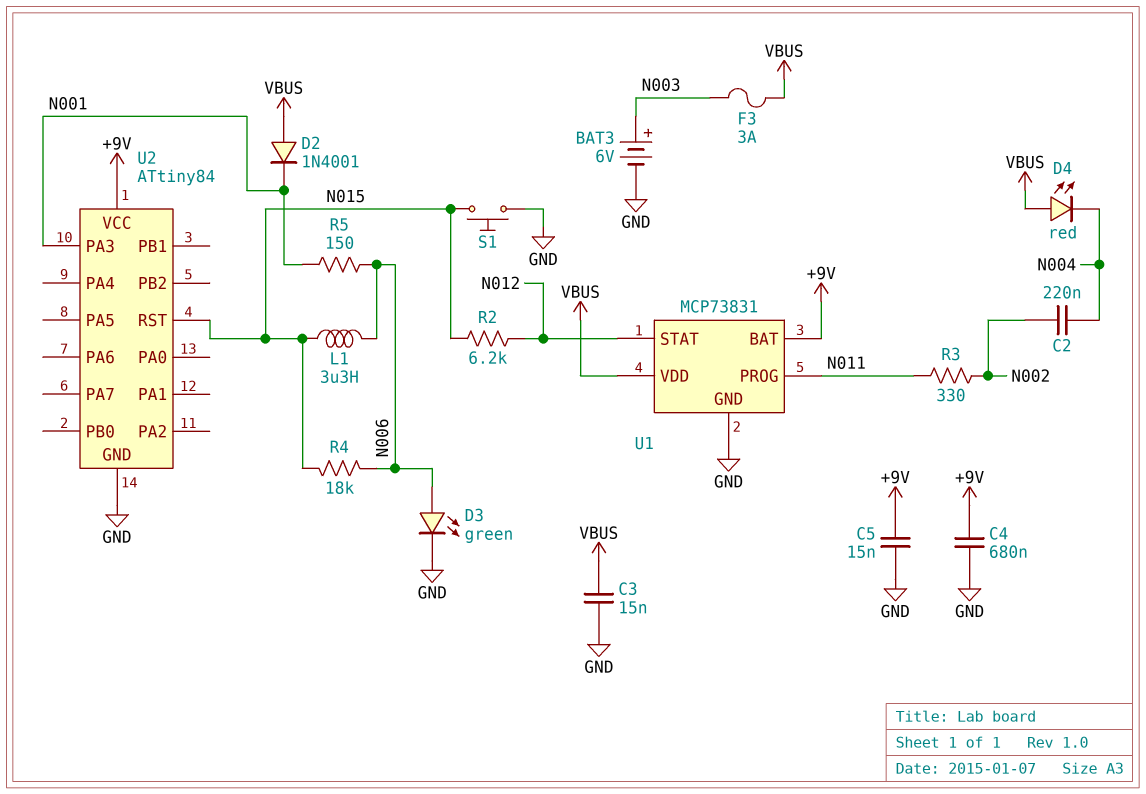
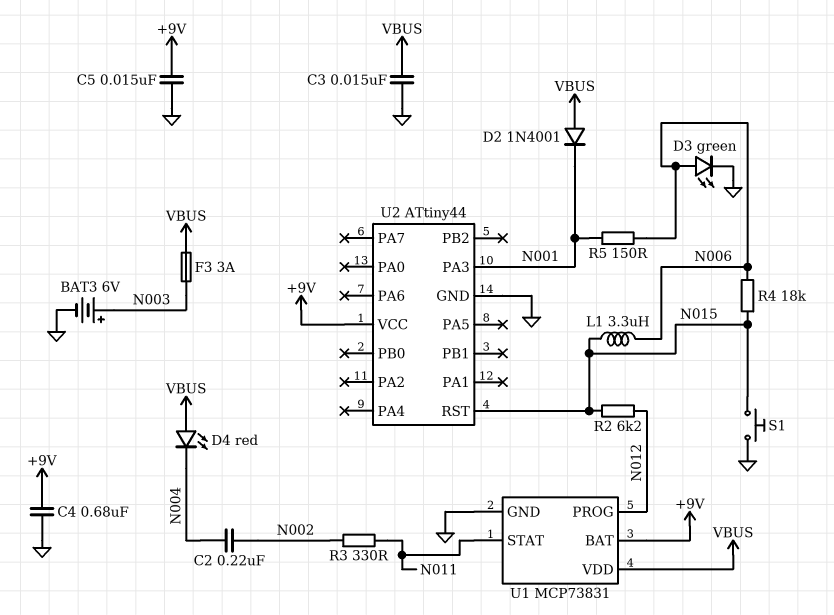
U1 pin PROG: N011 -> N012
U1 pin STAT: N012 -> N011
U2: ATtiny84 -> ATtiny44

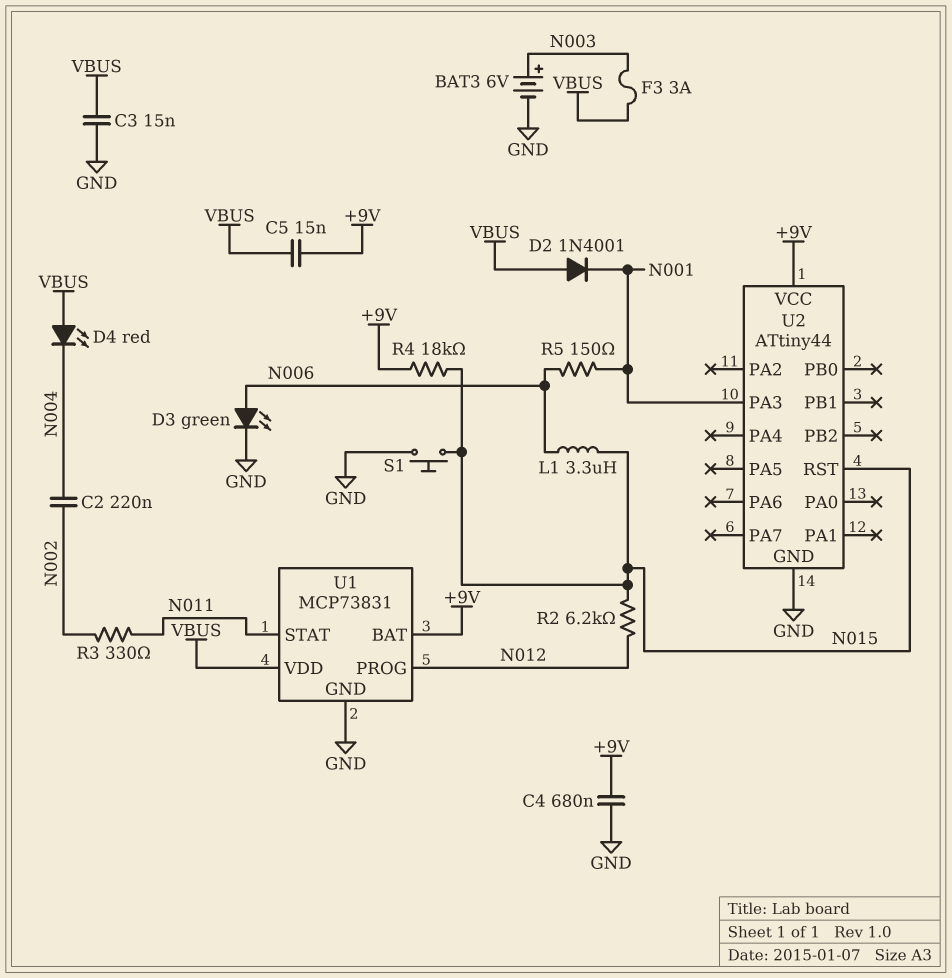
C5: 15nF (+9V, GND) -> 15nF (+9V, VBUS)
R4: 18k (N006, N015) -> 18k (+9V, N015)

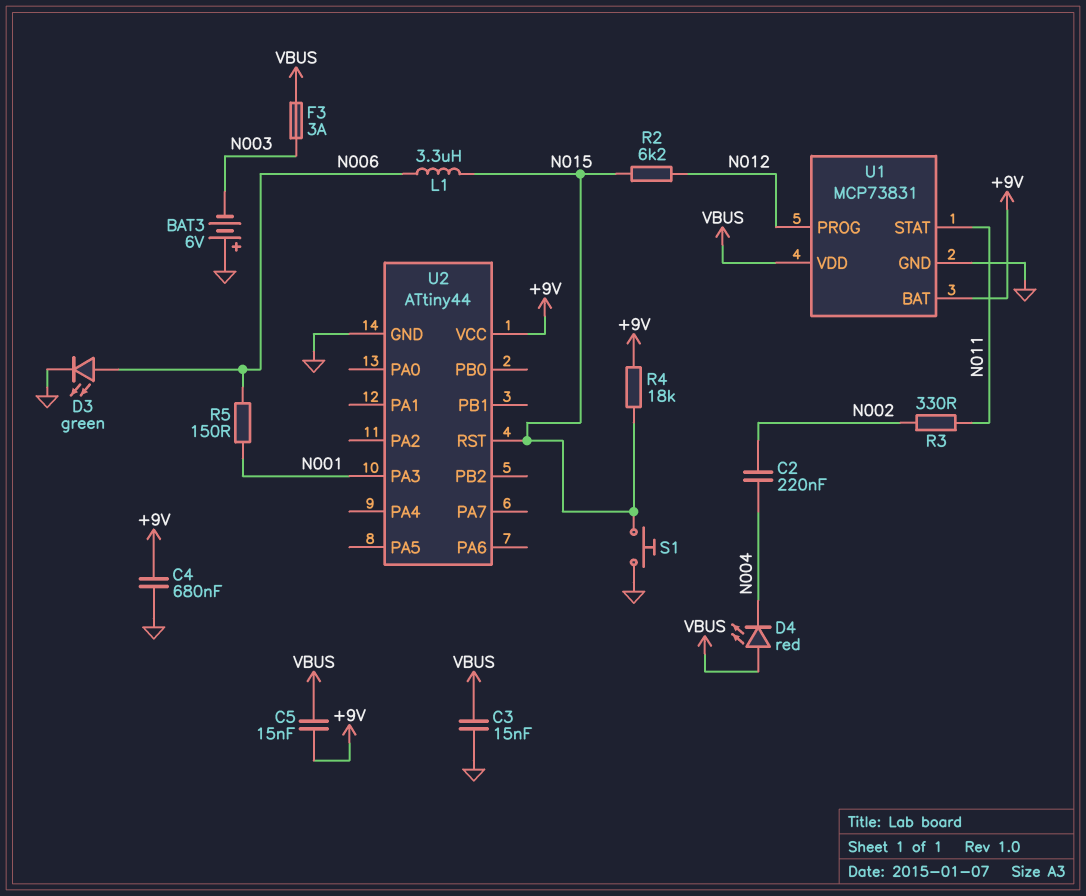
BAT3: 6V (plus N003, minus GND) -> 6V (plus GND, minus N003)
D2: diode 1N4001 (A VBUS, K N001) -> none

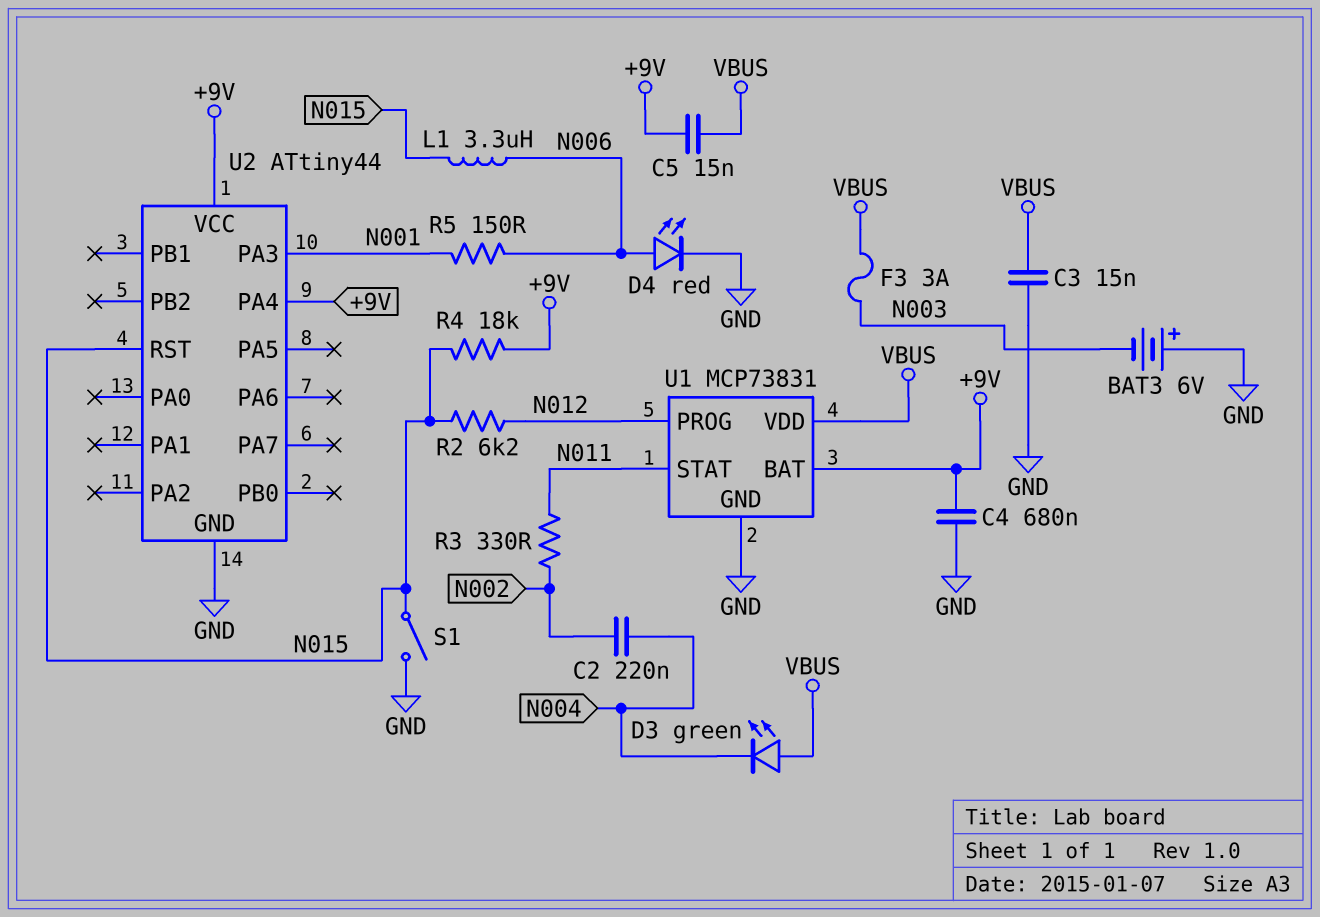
D3: LED green (A N006, K GND) -> LED green (A VBUS, K N004)
D4: LED red (A VBUS, K N004) -> LED red (A N006, K GND)
S1: button (GND, N015) -> switch (GND, N015)
U2 pin PA4: none -> +9V

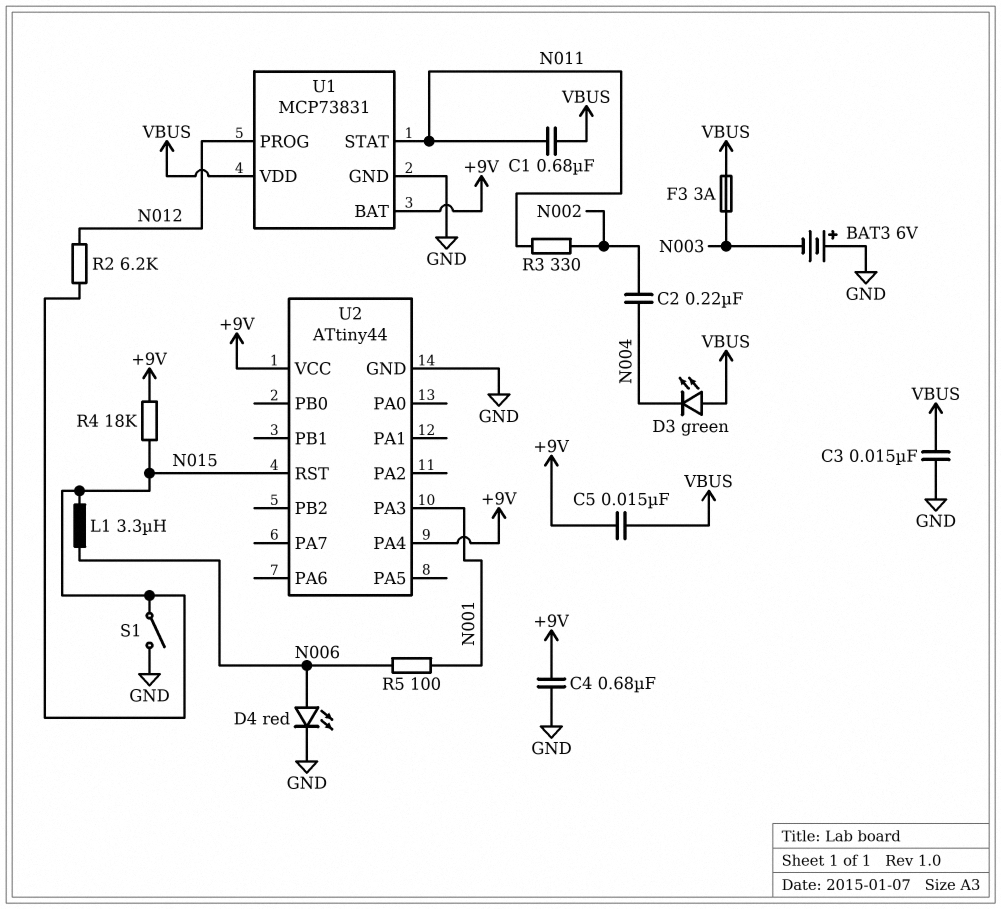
C1: none -> 680nF (N011, VBUS)
R5: 150 (N001, N006) -> 100 (N001, N006)

